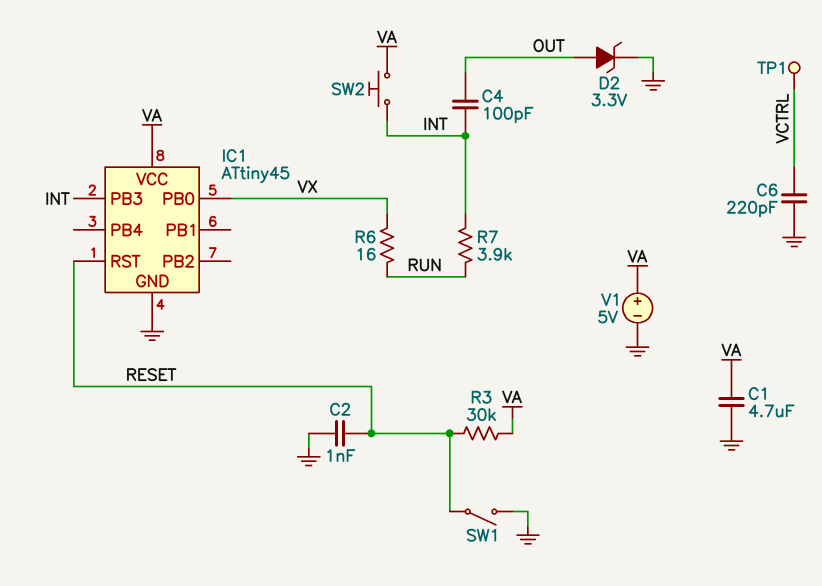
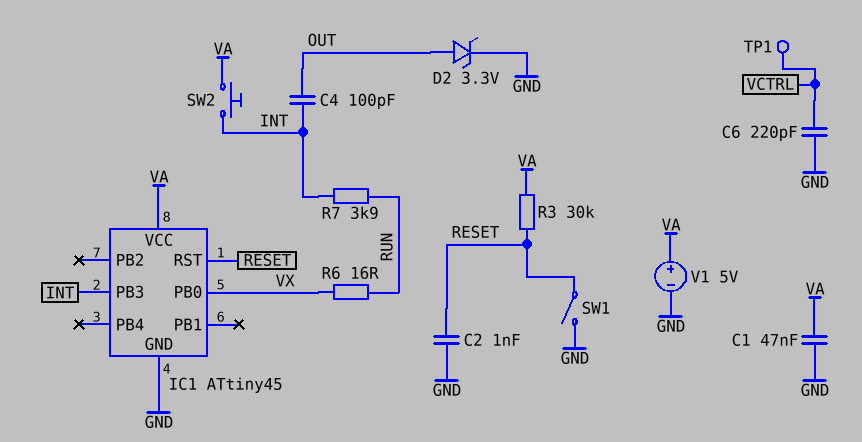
C1: 4.7uF (GND, VA) -> 47nF (GND, VA)

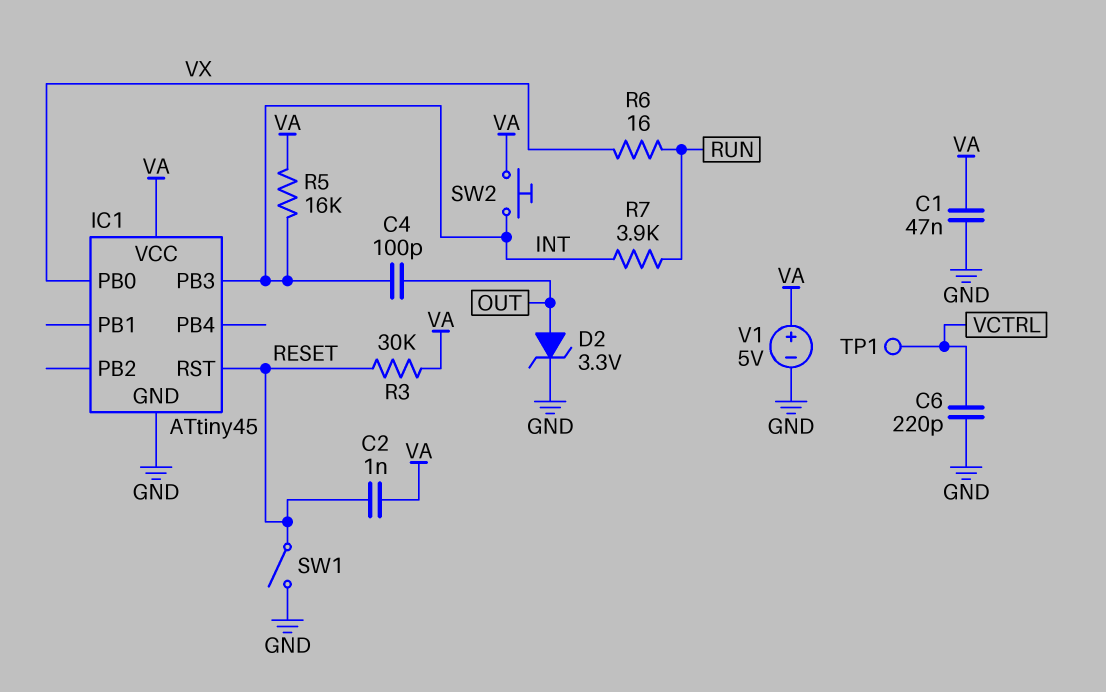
C2: 1nF (GND, RESET) -> 1nF (RESET, VA)
R5: none -> 16k (INT, VA)

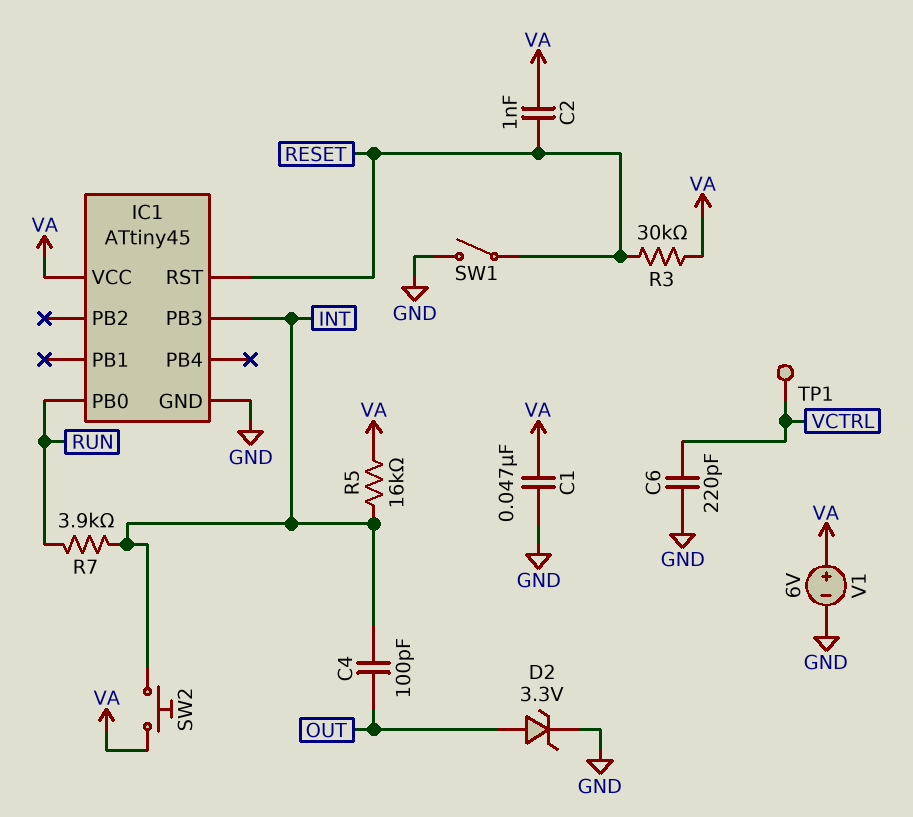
IC1 pin PB0: VX -> RUN
R6: 16 (RUN, VX) -> none
V1: 5V (plus VA, minus GND) -> 6V (plus VA, minus GND)

